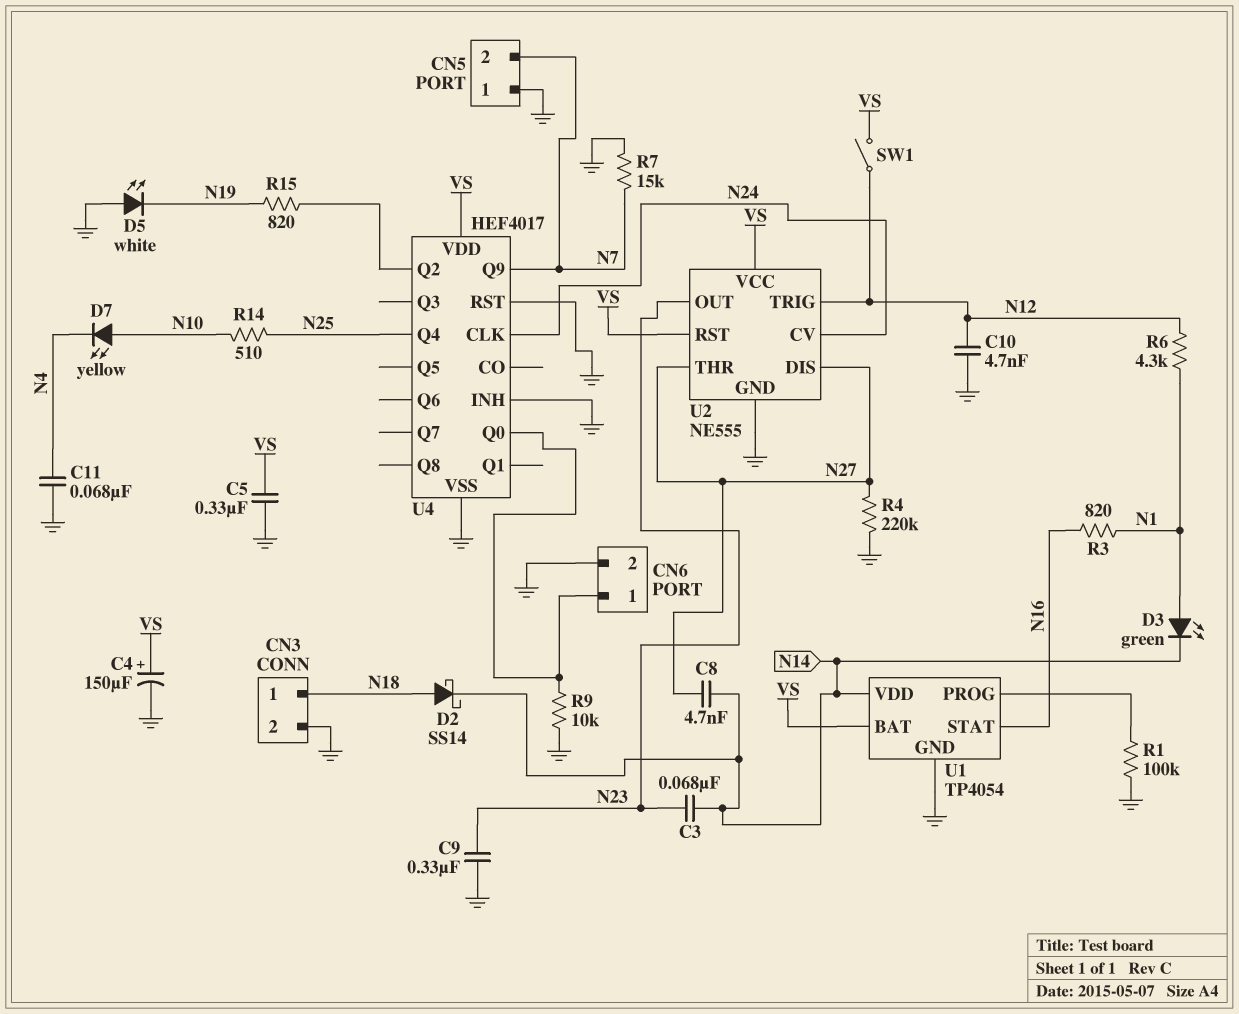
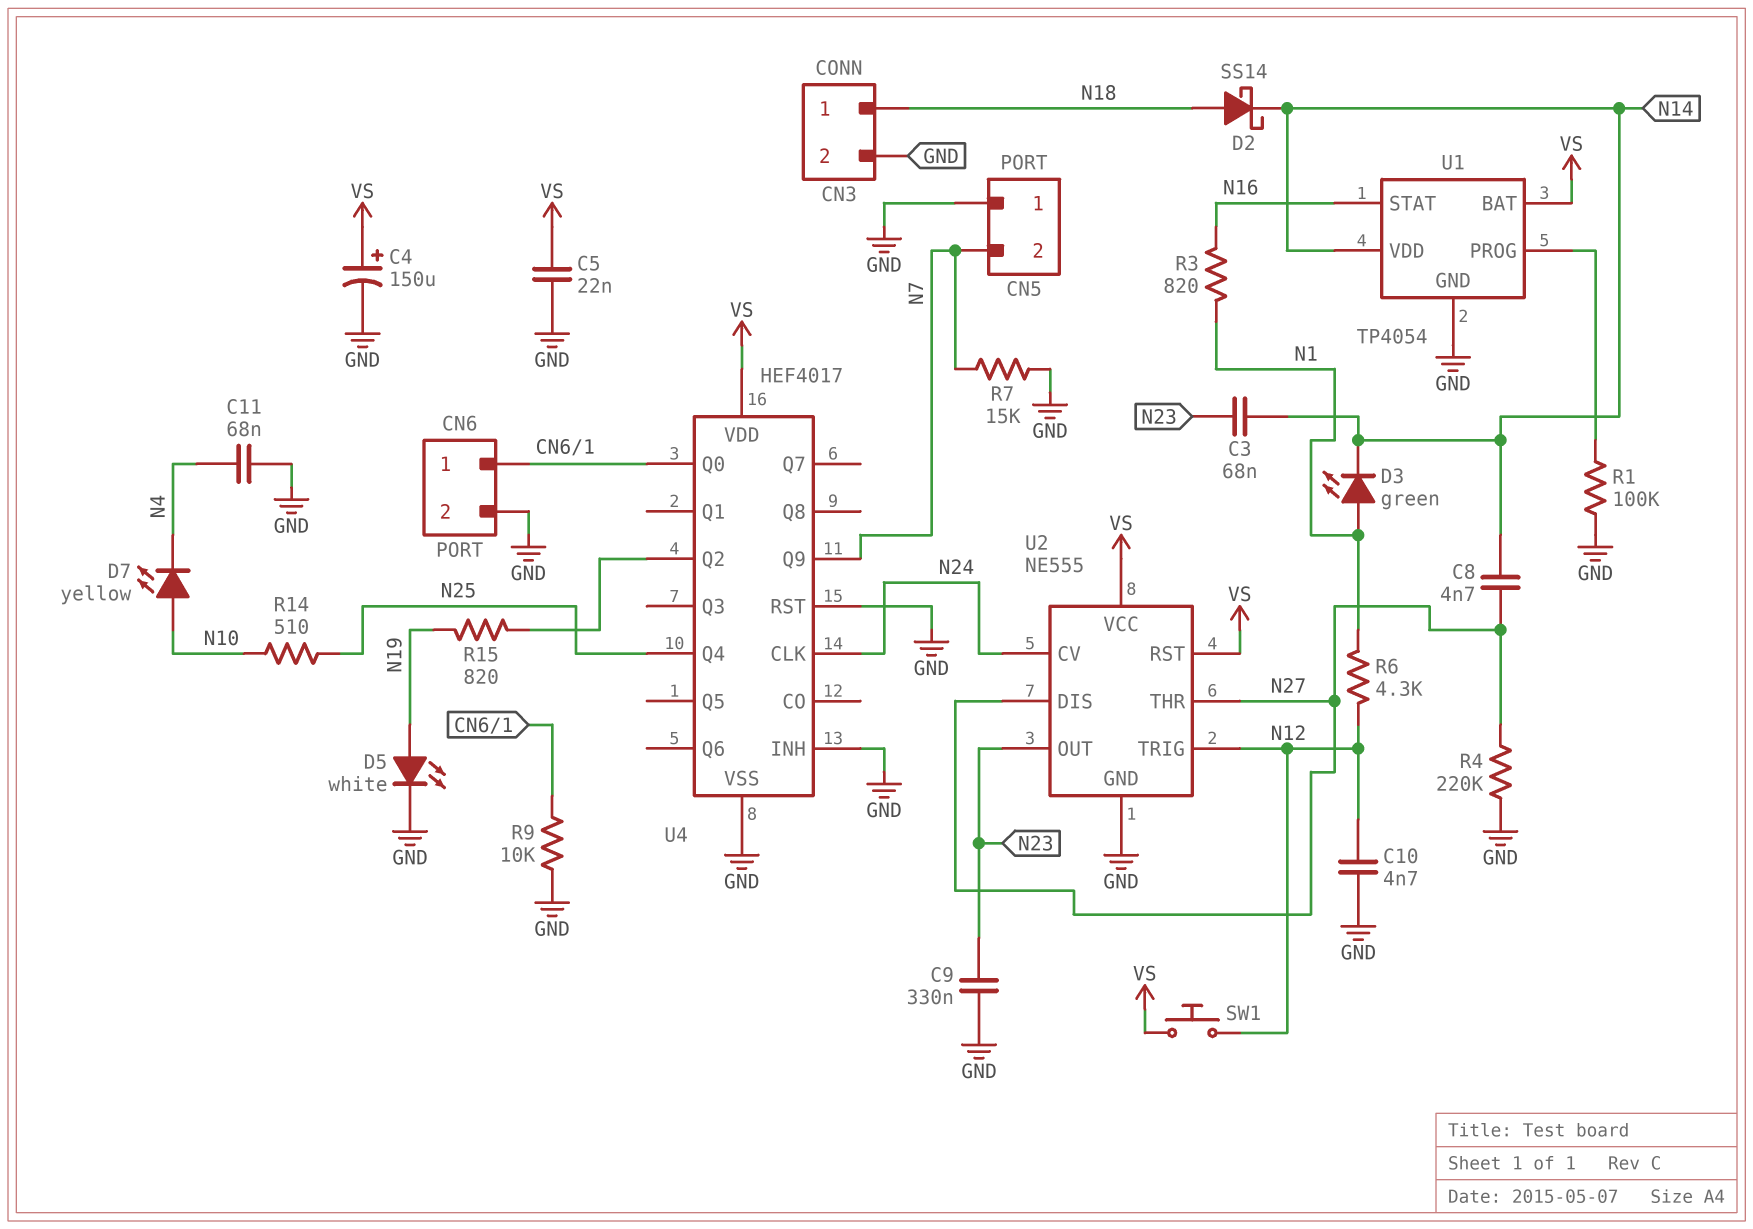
C5: 330nF (GND, VS) -> 22nF (GND, VS)
D5: LED white (A GND, K N19) -> LED white (A N19, K GND)
SW1: switch (N12, VS) -> button (N12, VS)

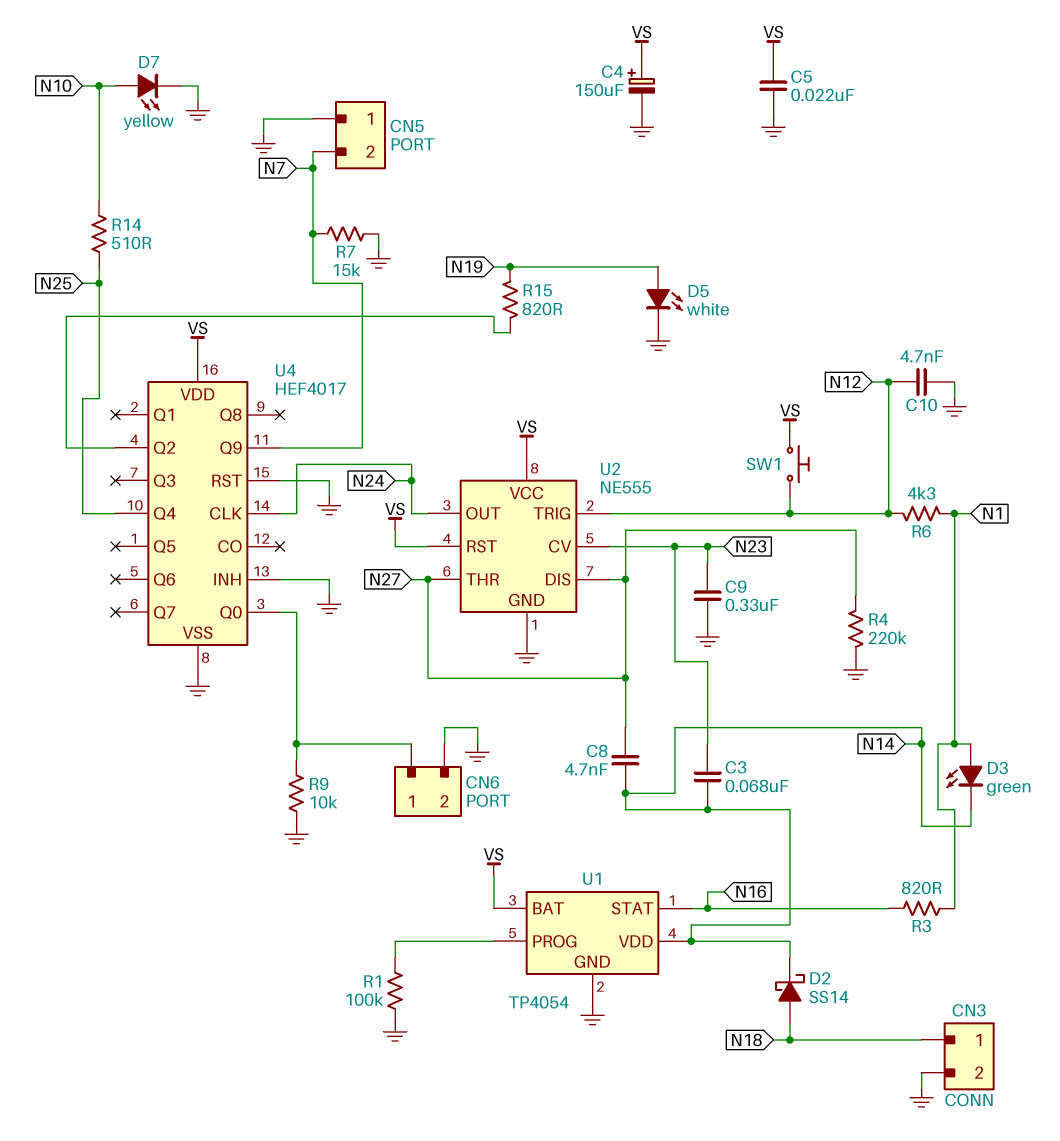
C11: 68nF (GND, N4) -> none
D7: LED yellow (A N10, K N4) -> LED yellow (A N10, K GND)
U2 pin CV: N24 -> N23
U2 pin OUT: N23 -> N24

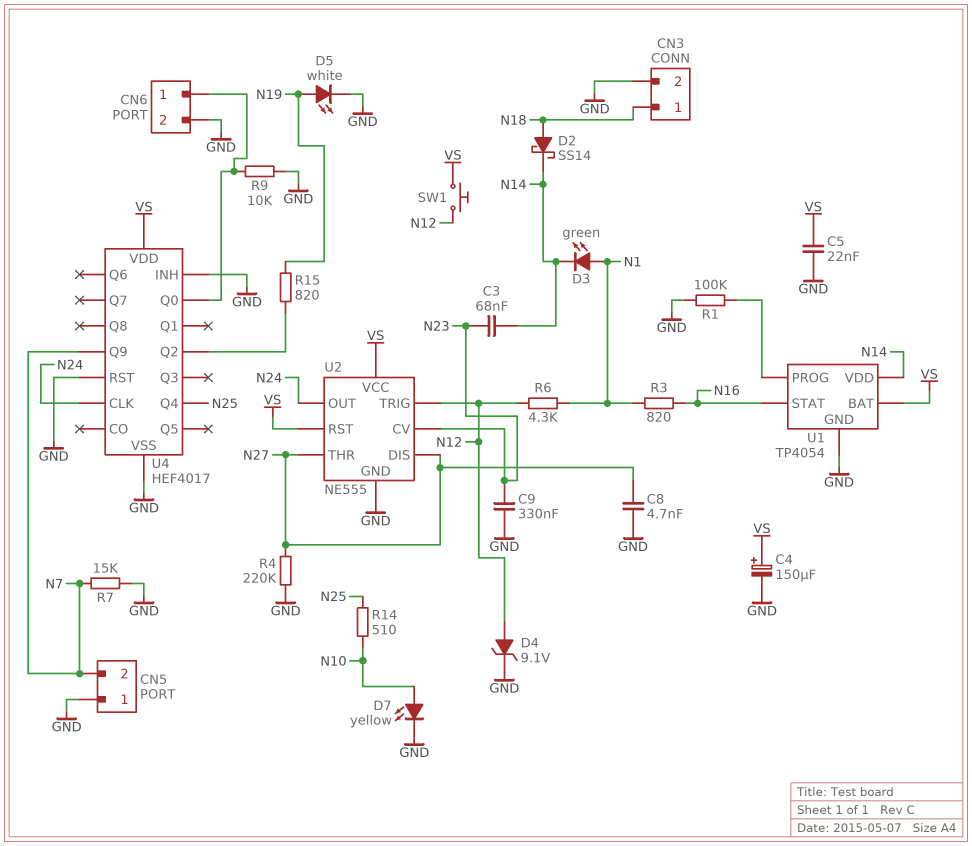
C8: 4.7nF (N14, N27) -> 4.7nF (GND, N27)
C10: 4.7nF (GND, N12) -> none
D4: none -> zener 9.1V (A N12, K GND)

